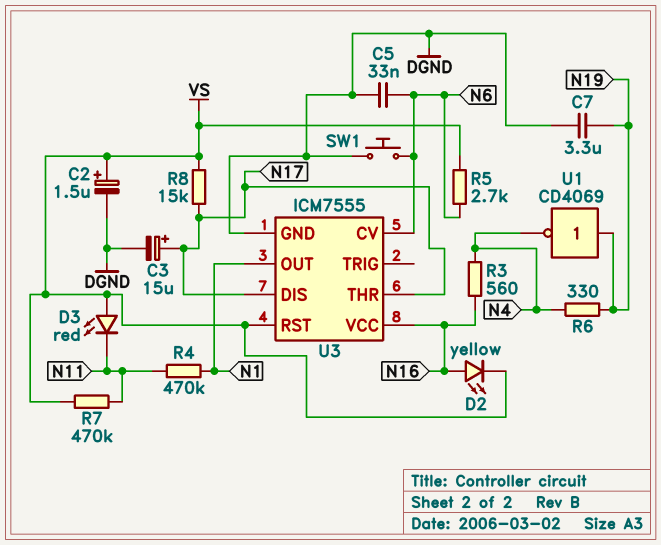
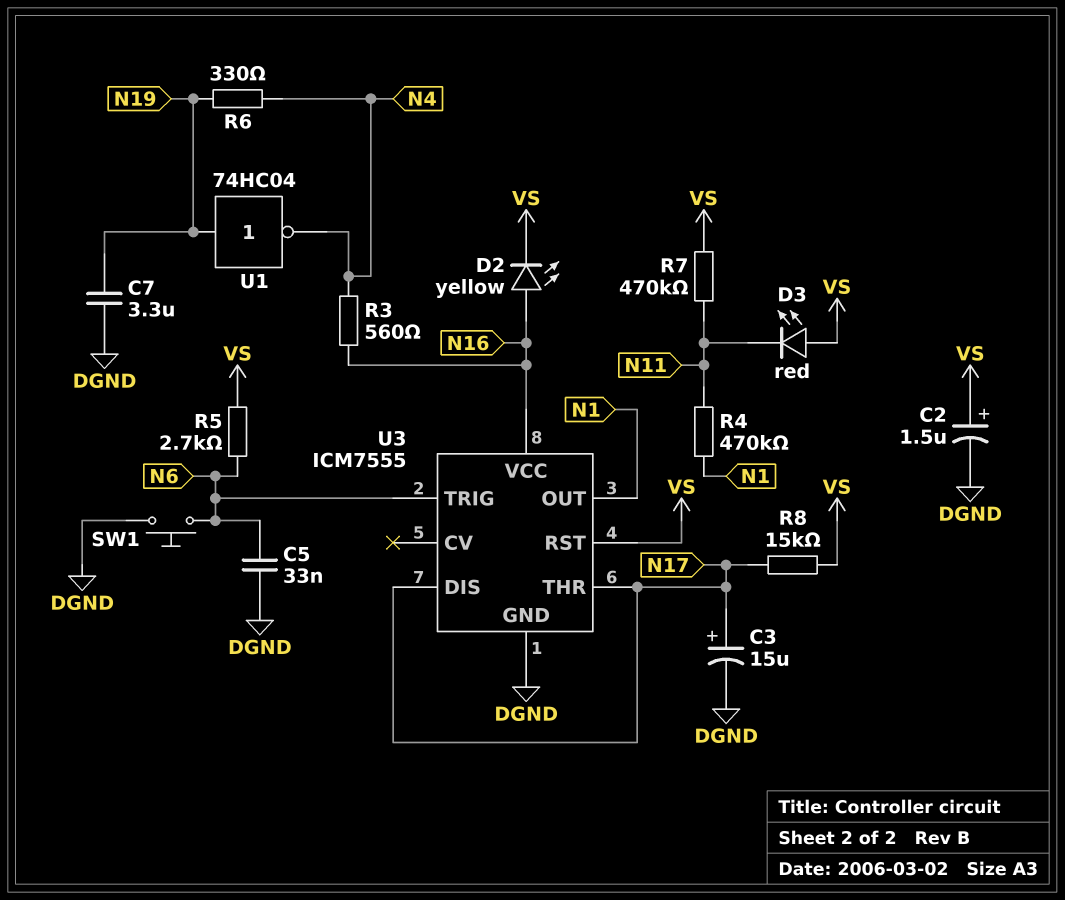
U1: NOT CD4069 (in N19, out N4) -> NOT 74HC04 (in N19, out N4)
U3 pin CV: N6 -> none
U3 pin TRIG: none -> N6

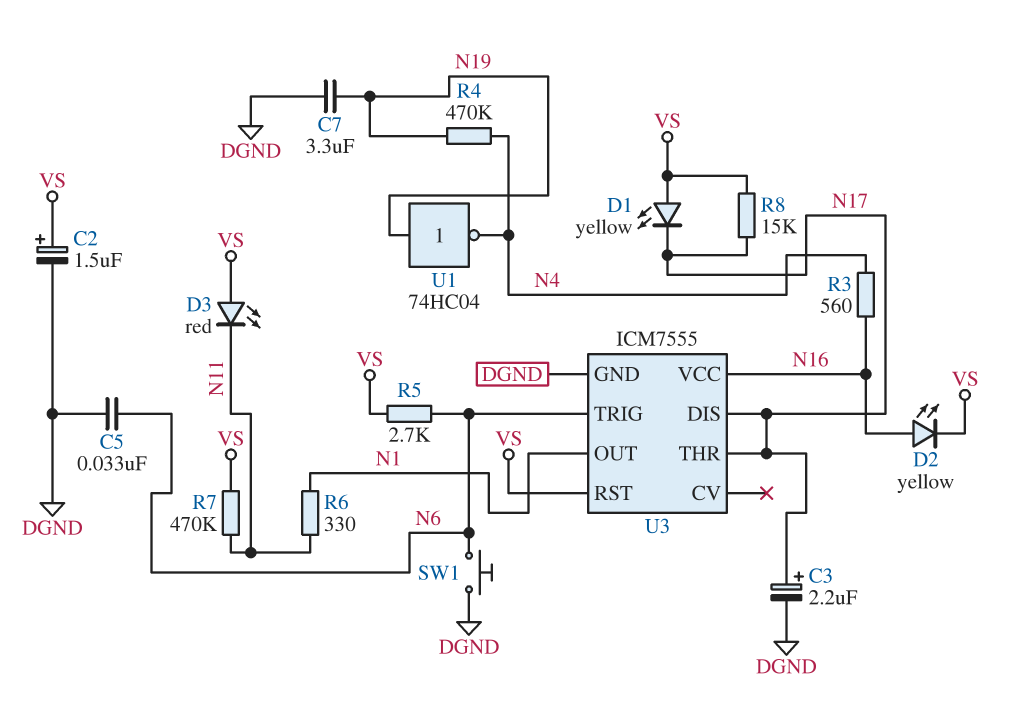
C3: 15uF (plus N17, minus DGND) -> 2.2uF (plus N17, minus DGND)
D1: none -> LED yellow (A VS, K N17)
R4: 470k (N1, N11) -> 470k (N4, N19)
R6: 330 (N4, N19) -> 330 (N1, N11)

